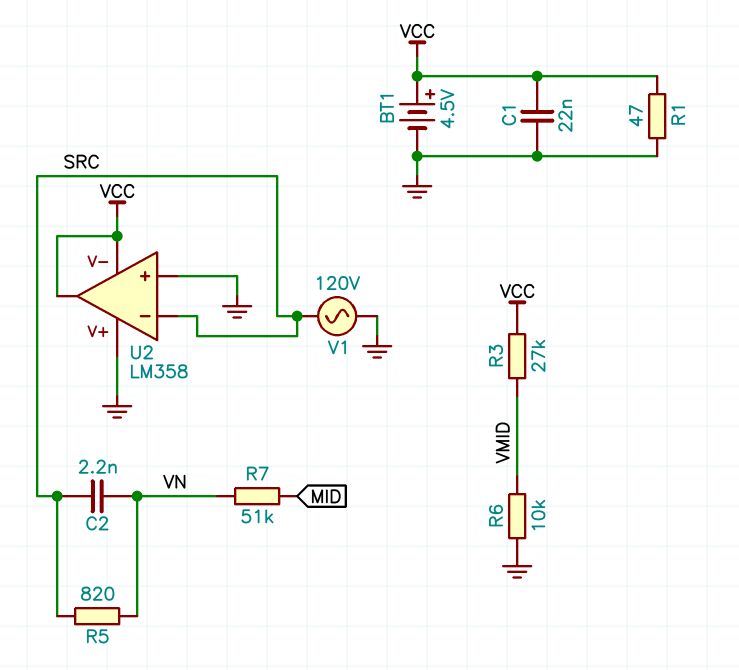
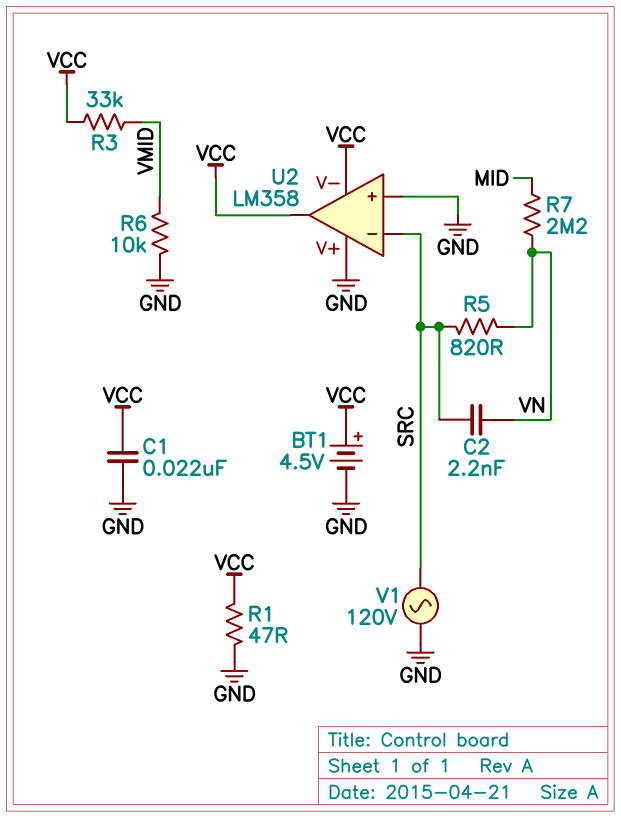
R3: 27k (VCC, VMID) -> 33k (VCC, VMID)
R7: 51k (MID, VN) -> 2.2M (MID, VN)

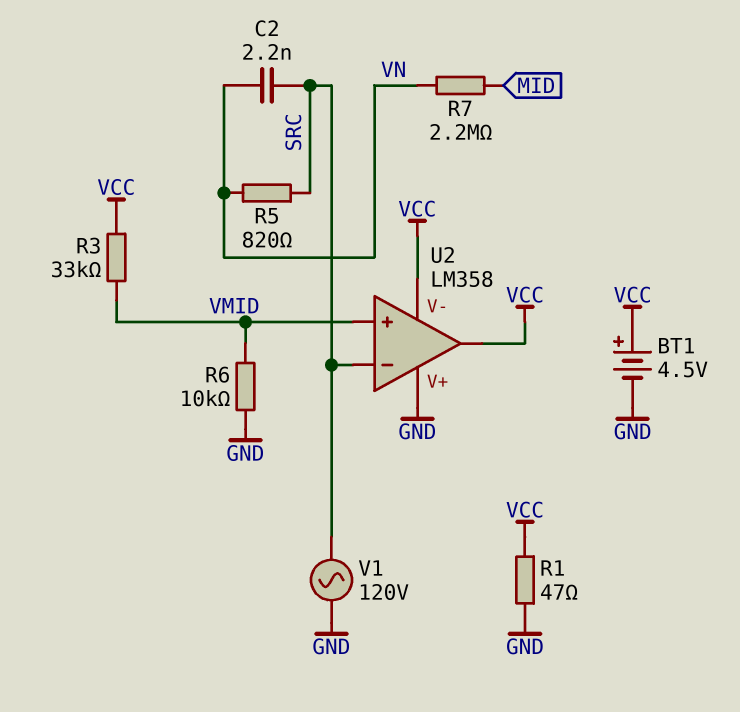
C1: 22nF (GND, VCC) -> none
U2 pin in+: GND -> VMID

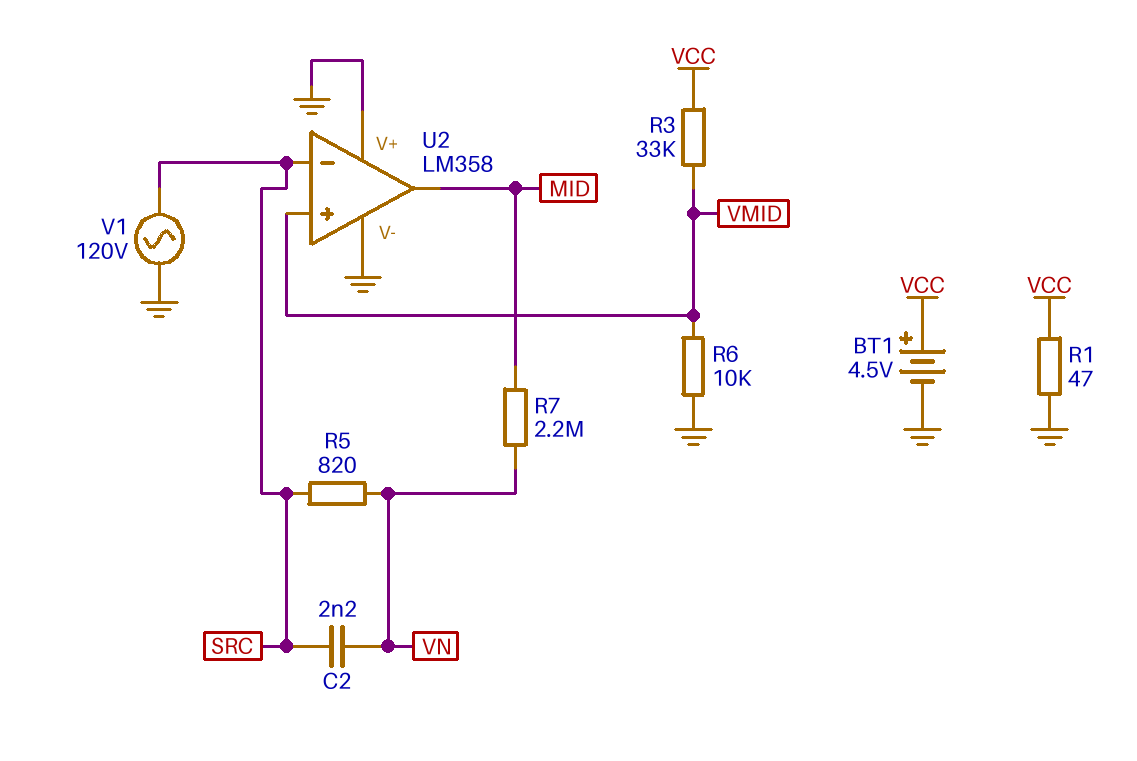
U2 pin V-: VCC -> GND
U2 pin out: VCC -> MID

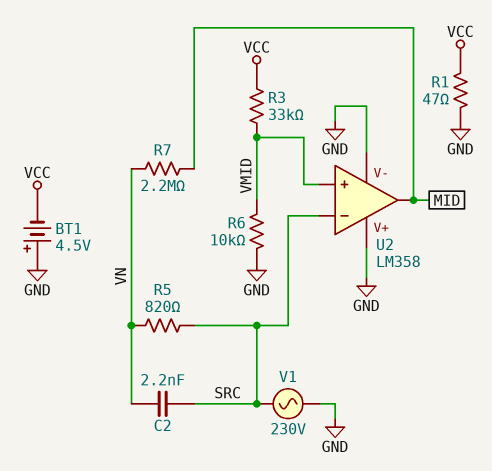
BT1: 4.5V (plus VCC, minus GND) -> 4.5V (plus GND, minus VCC)
V1: AC 120V (GND, SRC) -> AC 230V (GND, SRC)

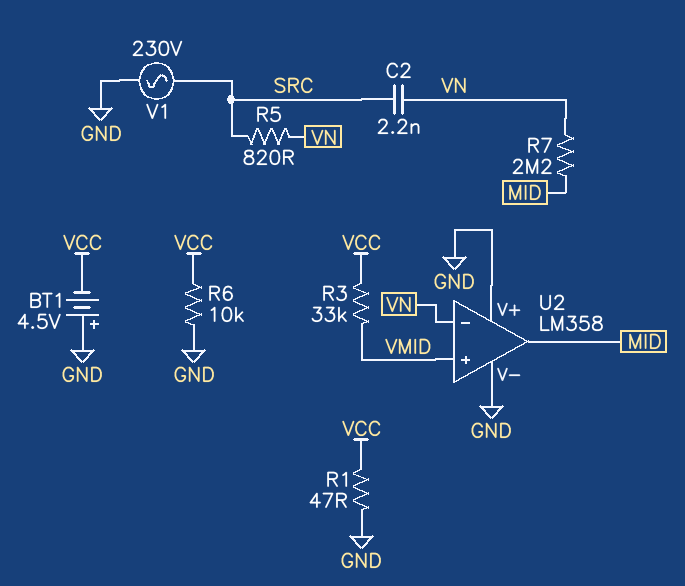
R6: 10k (GND, VMID) -> 10k (GND, VCC)
U2 pin in-: SRC -> VN

